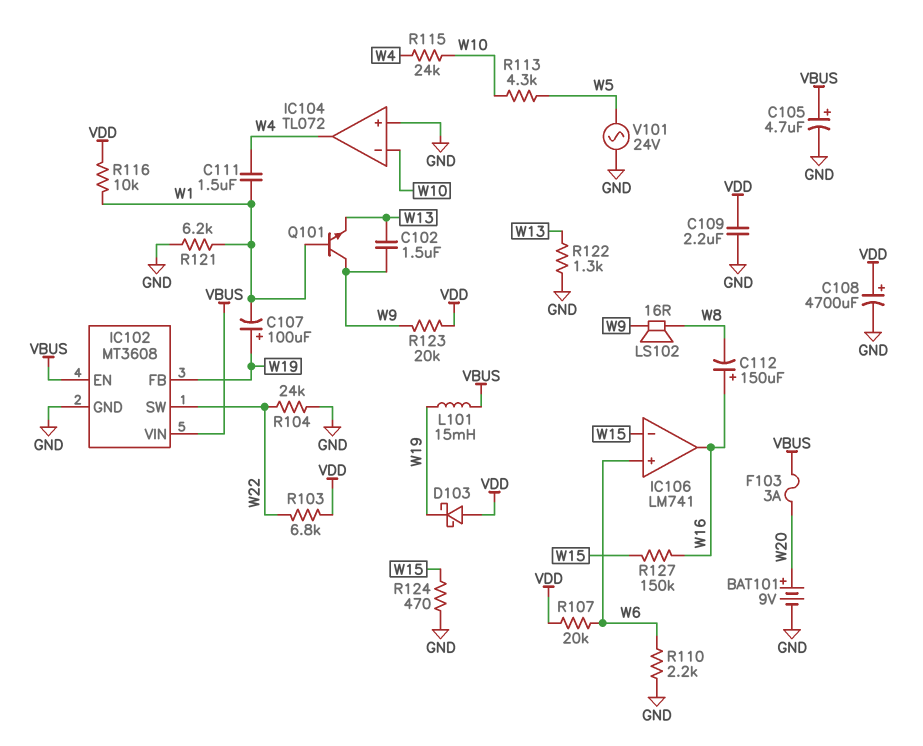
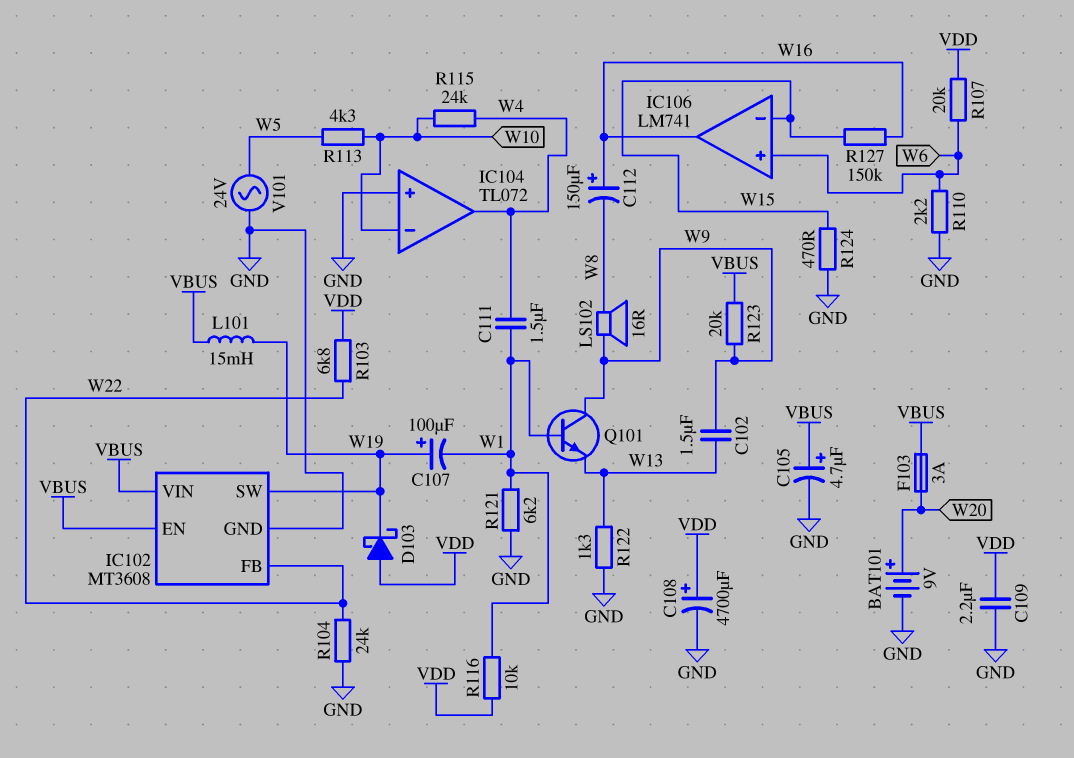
IC102 pin FB: W19 -> W22
IC102 pin SW: W22 -> W19
R123: 20k (VDD, W9) -> 20k (VBUS, W9)

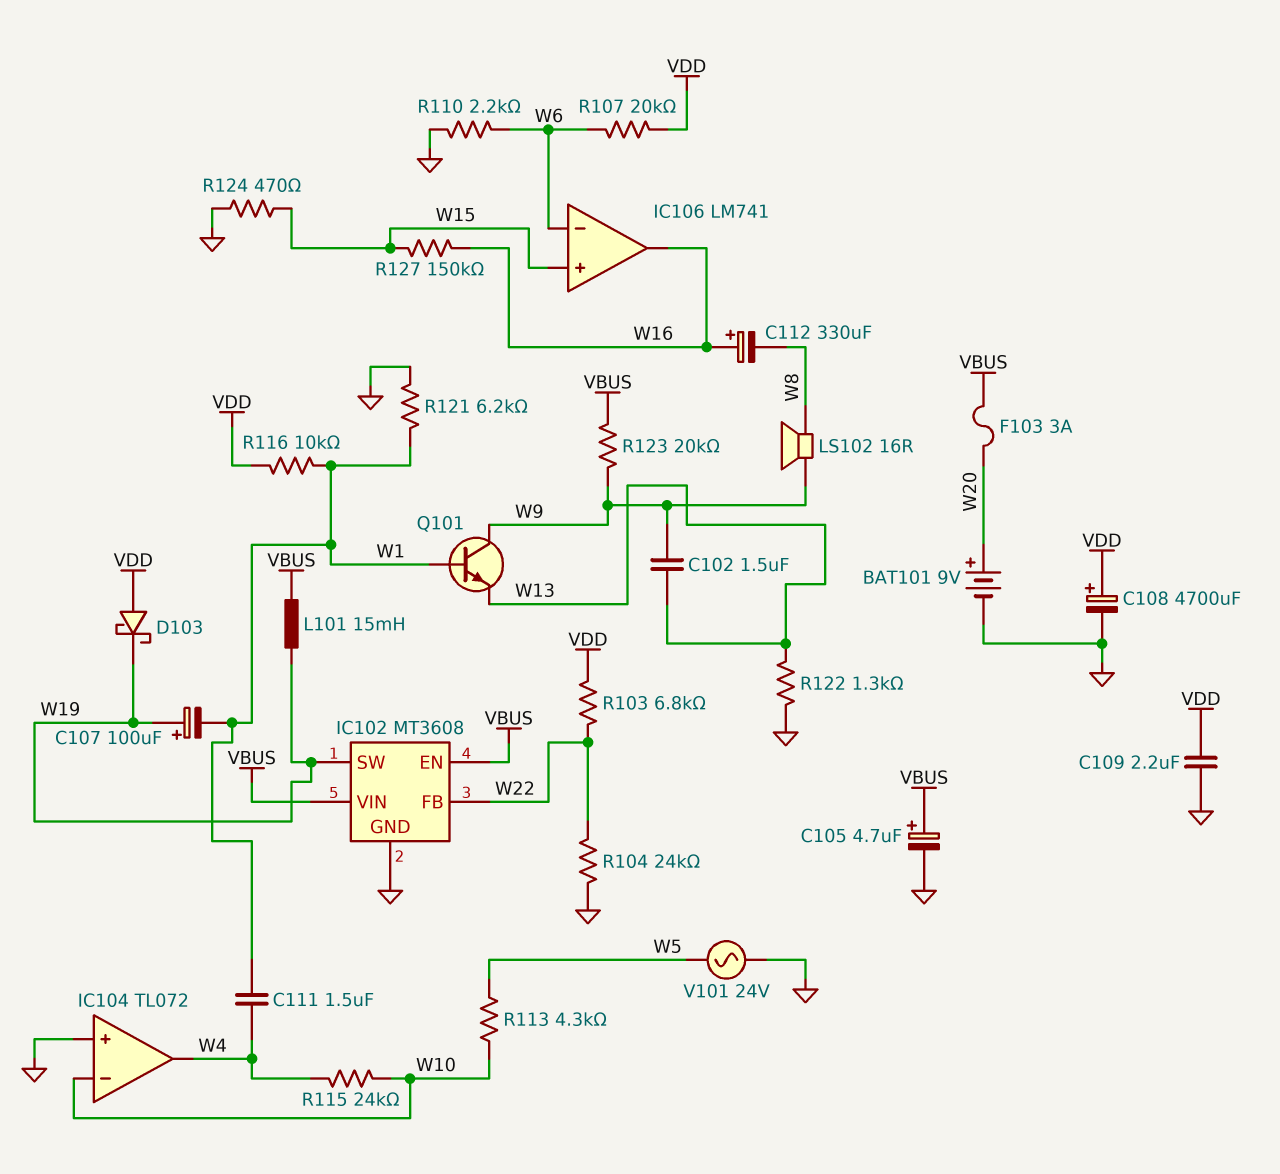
C112: 150uF (plus W16, minus W8) -> 330uF (plus W16, minus W8)
IC106 pin in+: W6 -> W15
IC106 pin in-: W15 -> W6

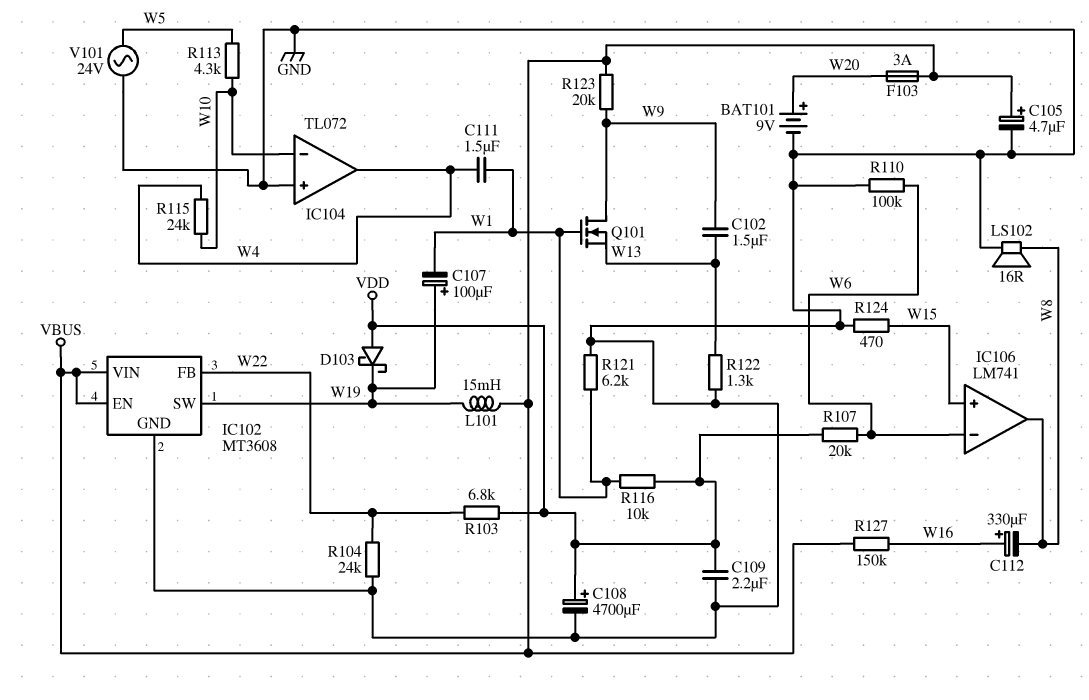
IC106 pin out: W16 -> W8
LS102: speaker 16R (W8, W9) -> speaker 16R (GND, W8)
Q101: NPN (B W1, C W9, E W13) -> NMOS (G W1, D W9, S W13)
R110: 2.2k (GND, W6) -> 100k (GND, W6)
R127: 150k (W15, W16) -> 150k (VBUS, W16)

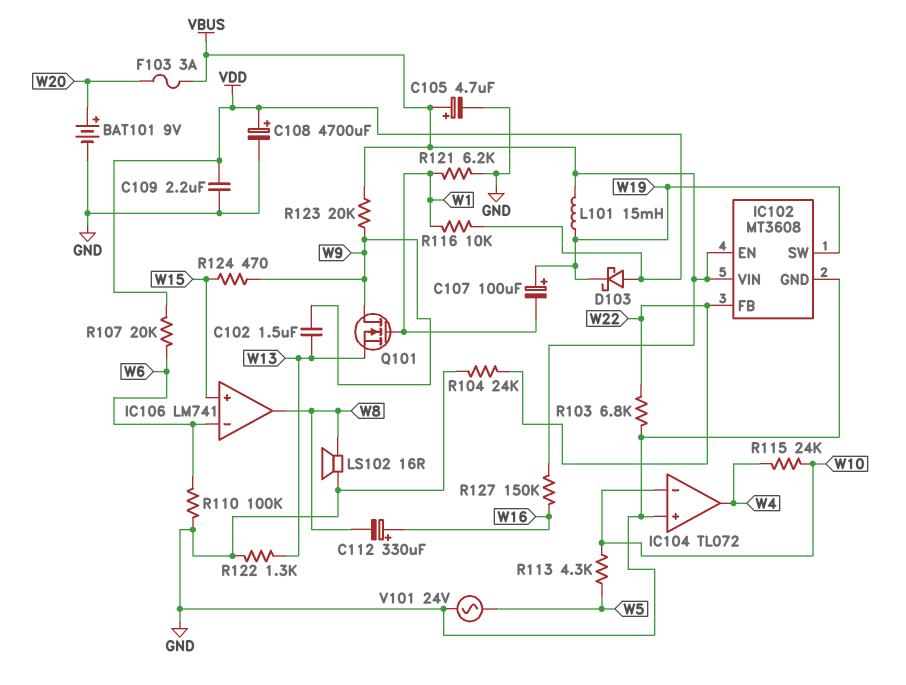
C111: 1.5uF (W1, W4) -> none
R103: 6.8k (VDD, W22) -> 6.8k (GND, W22)
R124: 470 (GND, W15) -> 470 (W9, W15)

